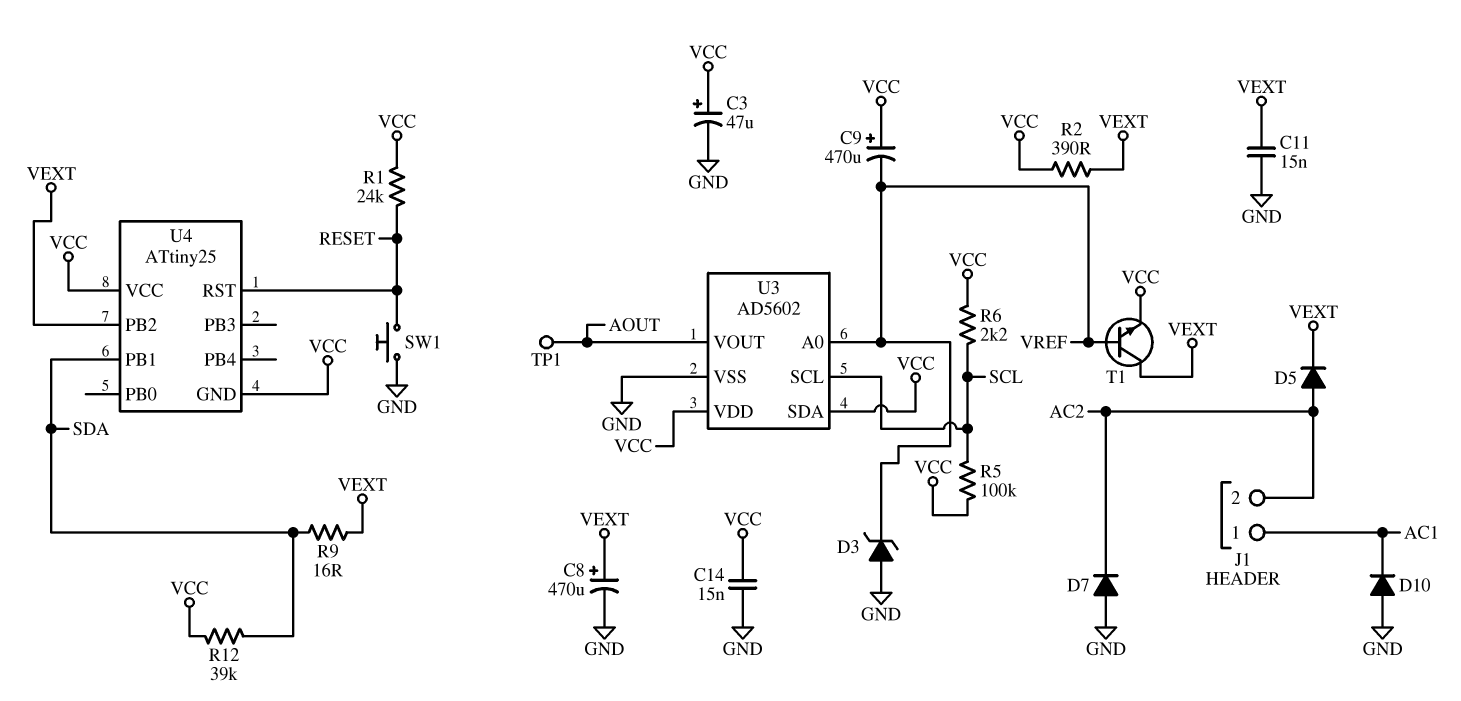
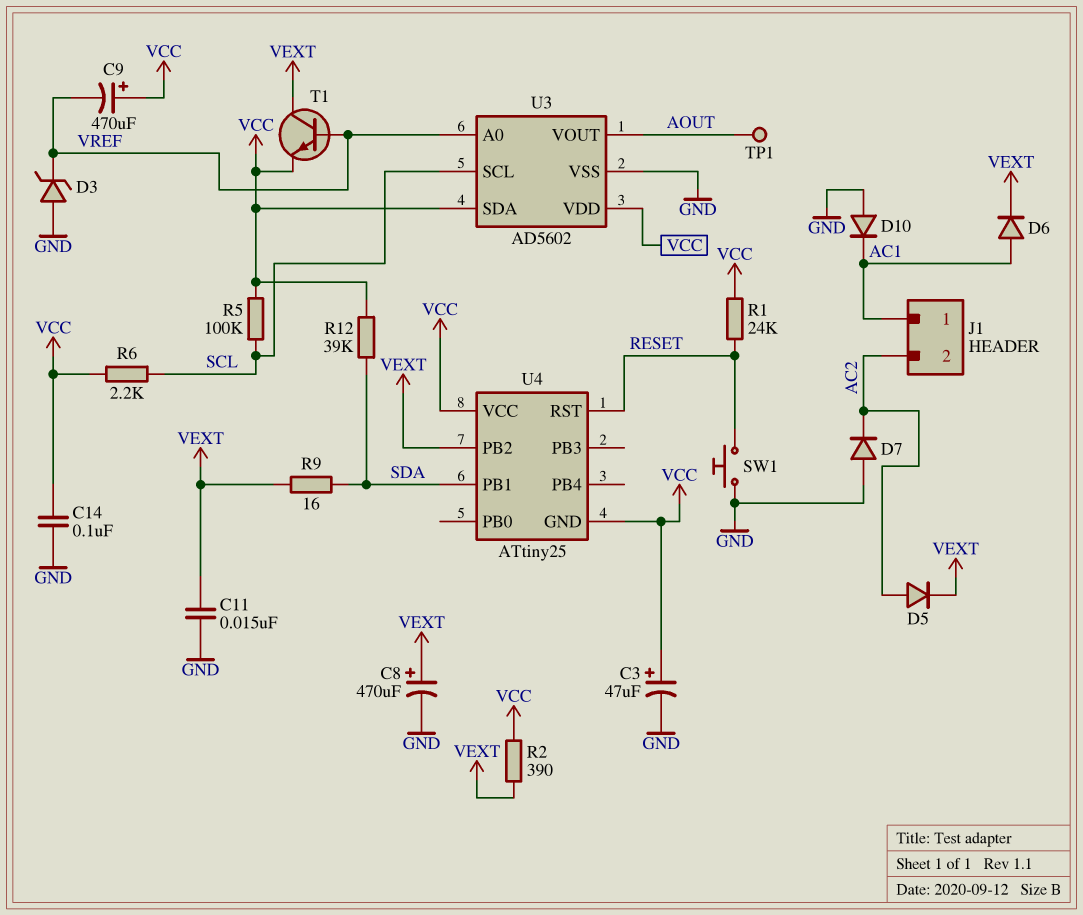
C14: 15nF (GND, VCC) -> 100nF (GND, VCC)
D6: none -> diode (A AC1, K VEXT)

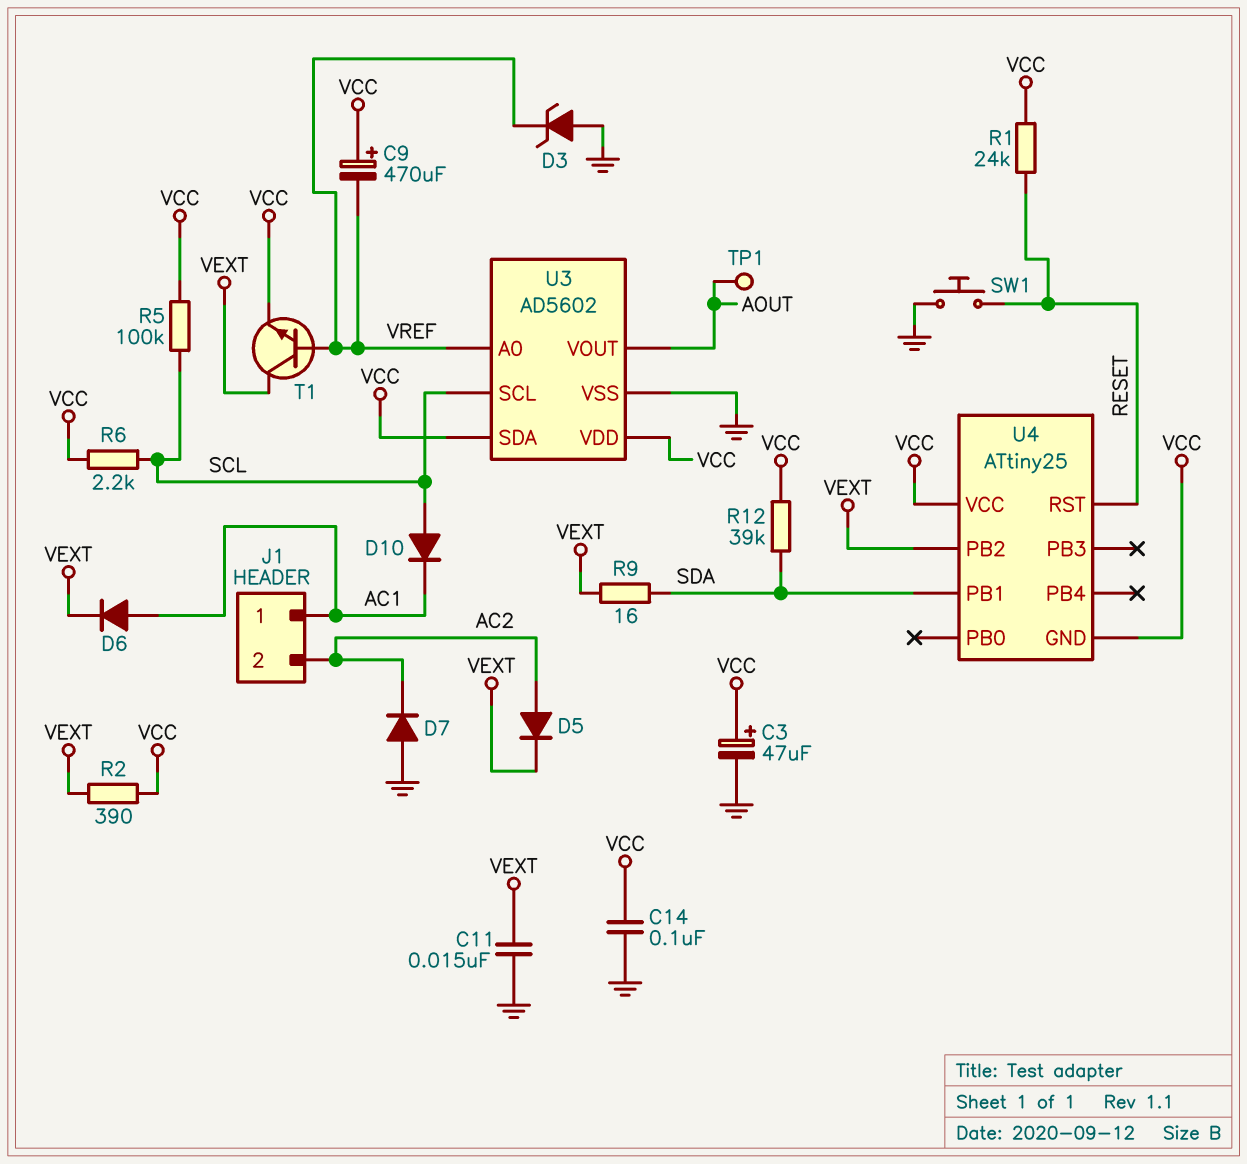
C8: 470uF (plus VEXT, minus GND) -> none
D10: diode (A GND, K AC1) -> diode (A SCL, K AC1)

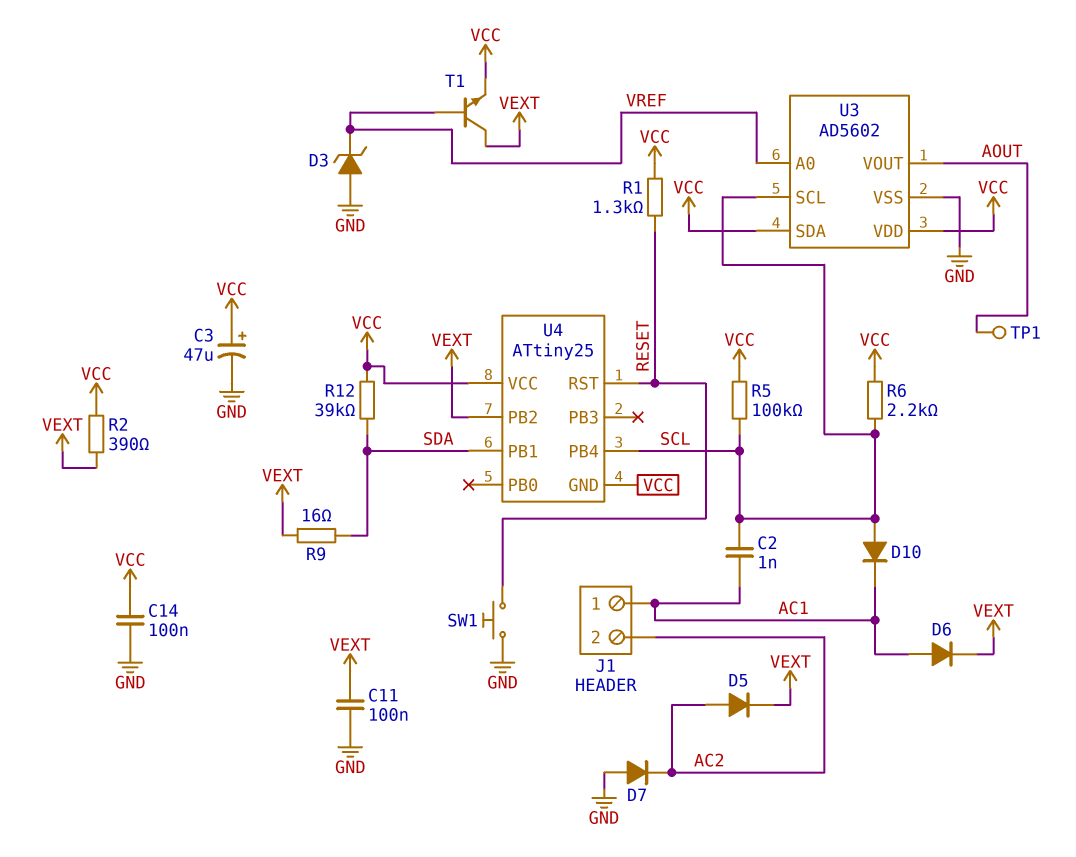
C2: none -> 1nF (AC1, SCL)
C9: 470uF (plus VCC, minus VREF) -> none
C11: 15nF (GND, VEXT) -> 100nF (GND, VEXT)
R1: 24k (RESET, VCC) -> 1.3k (RESET, VCC)
U4 pin PB4: none -> SCL

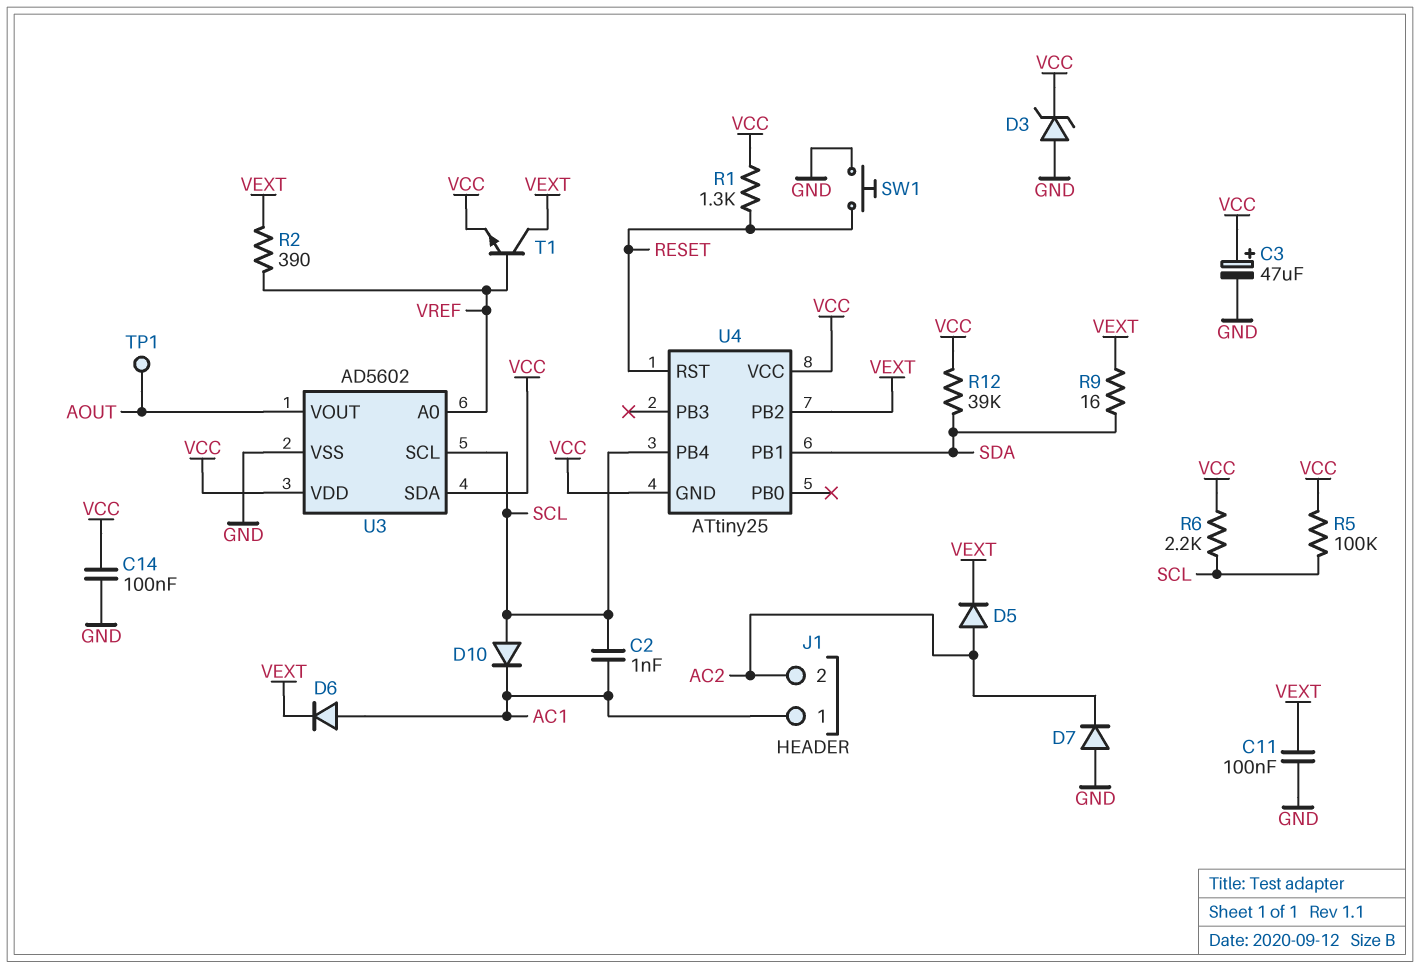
D3: zener (A GND, K VREF) -> zener (A GND, K VCC)
R2: 390 (VCC, VEXT) -> 390 (VEXT, VREF)

